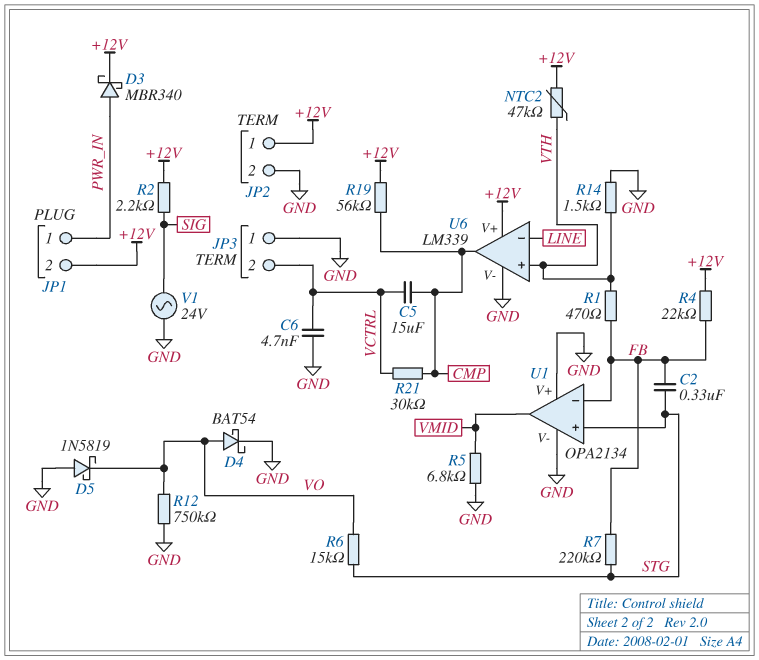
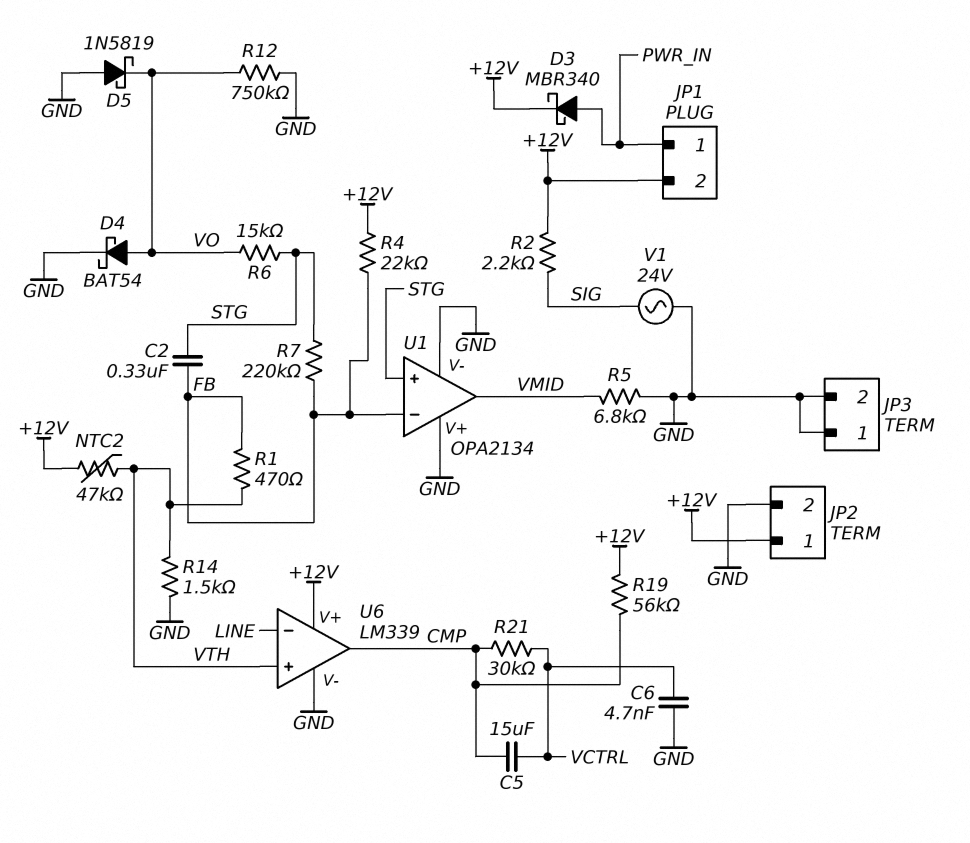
JP3 pin 2: VCTRL -> GND

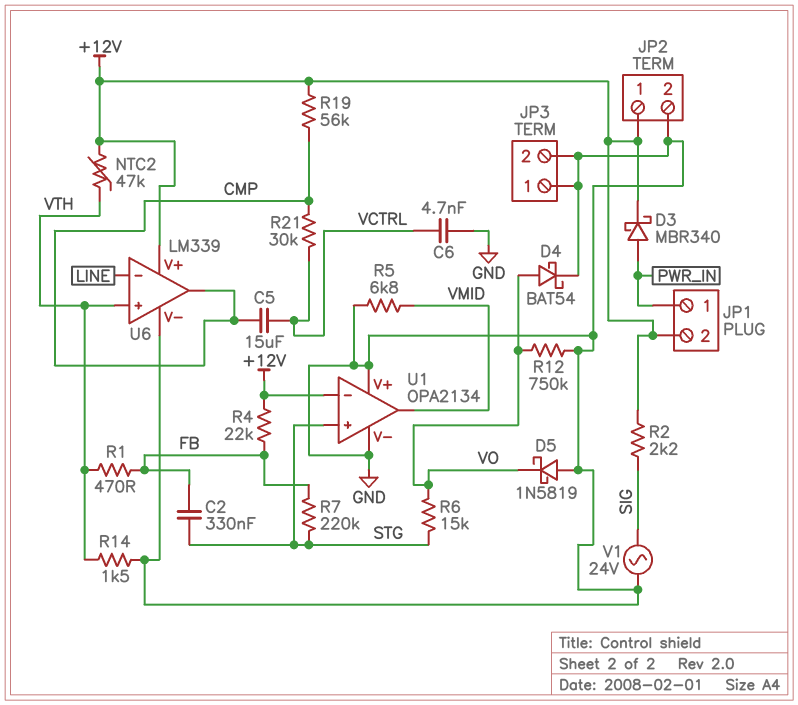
U1 pin in-: FB -> +12V

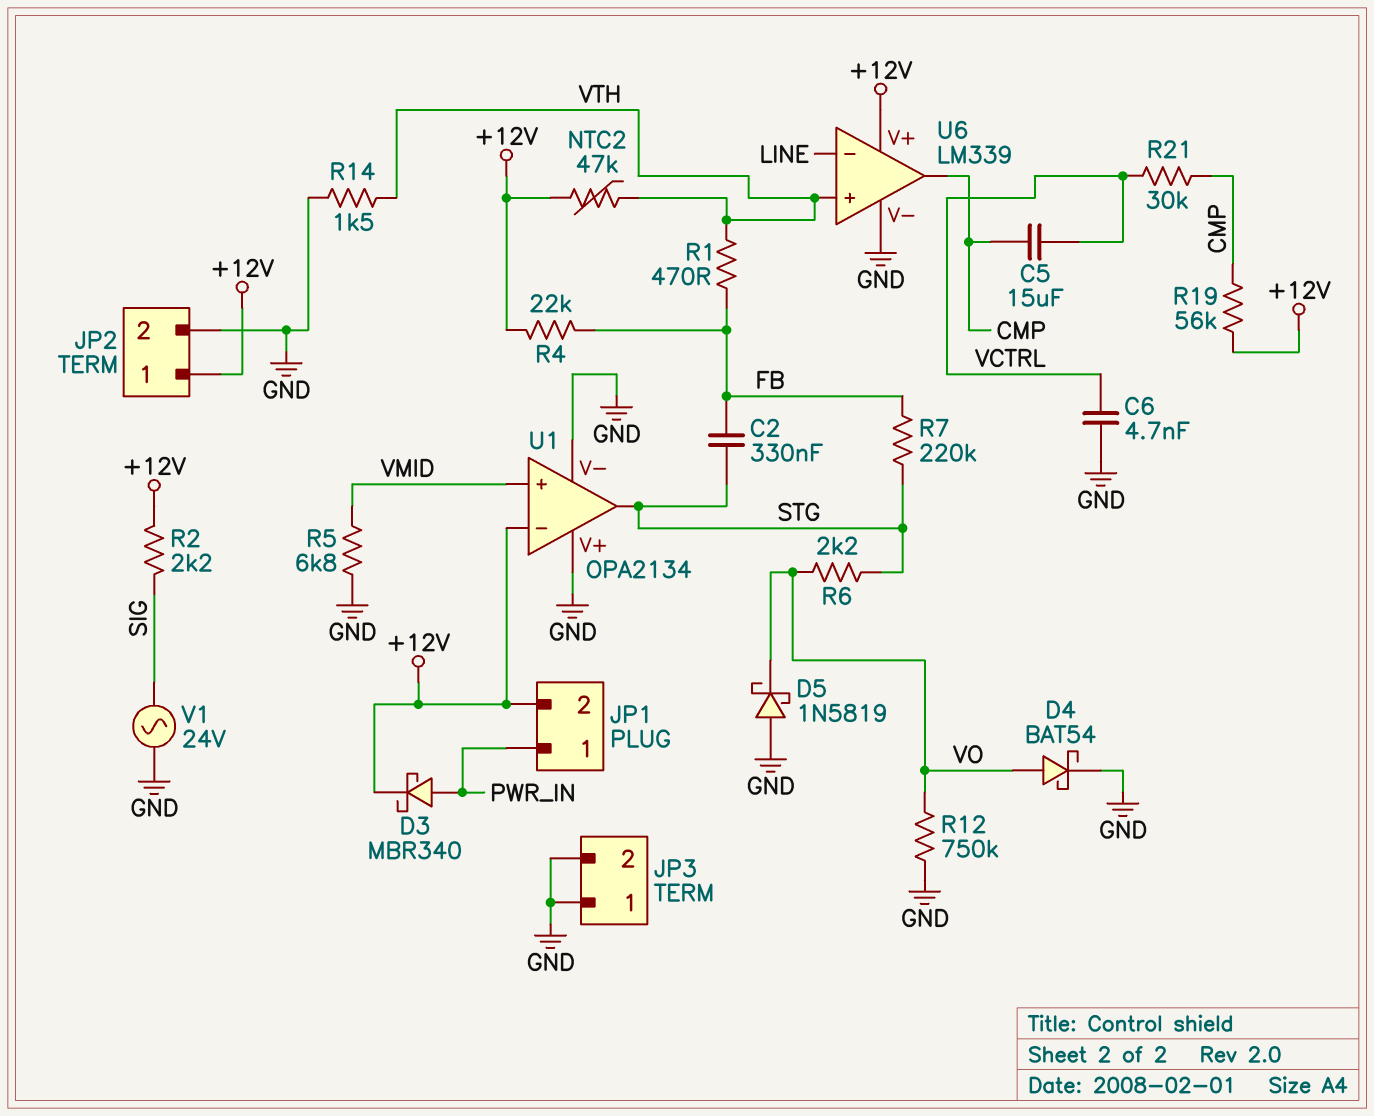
R6: 15k (STG, VO) -> 2.2k (STG, VO)
U1 pin in+: STG -> VMID
U1 pin out: VMID -> STG

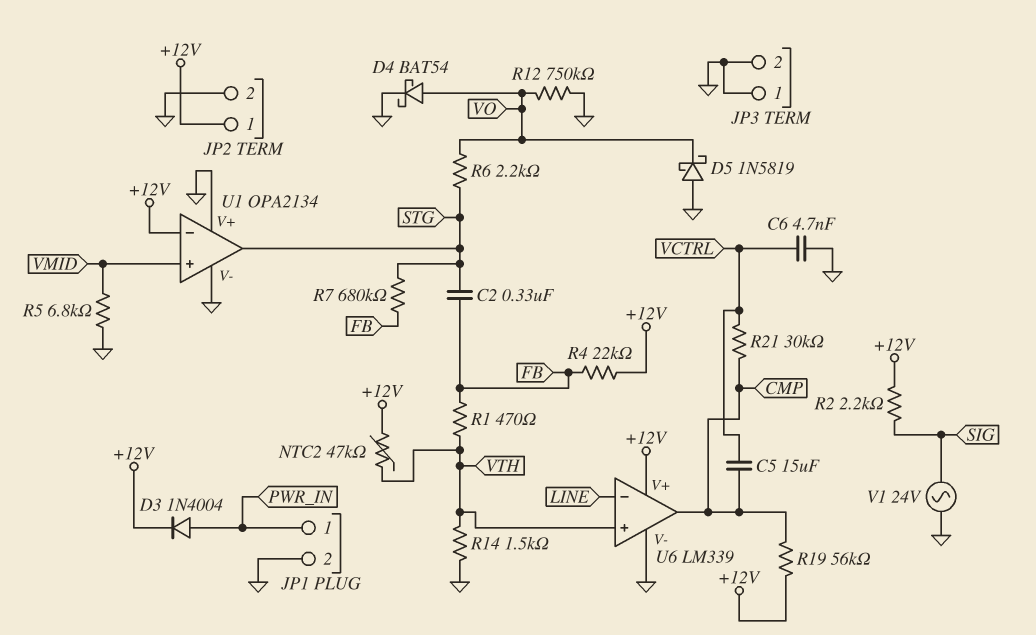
D3: schottky MBR340 (A PWR_IN, K +12V) -> diode 1N4004 (A PWR_IN, K +12V)
JP1 pin 2: +12V -> GND
R7: 220k (FB, STG) -> 680k (FB, STG)

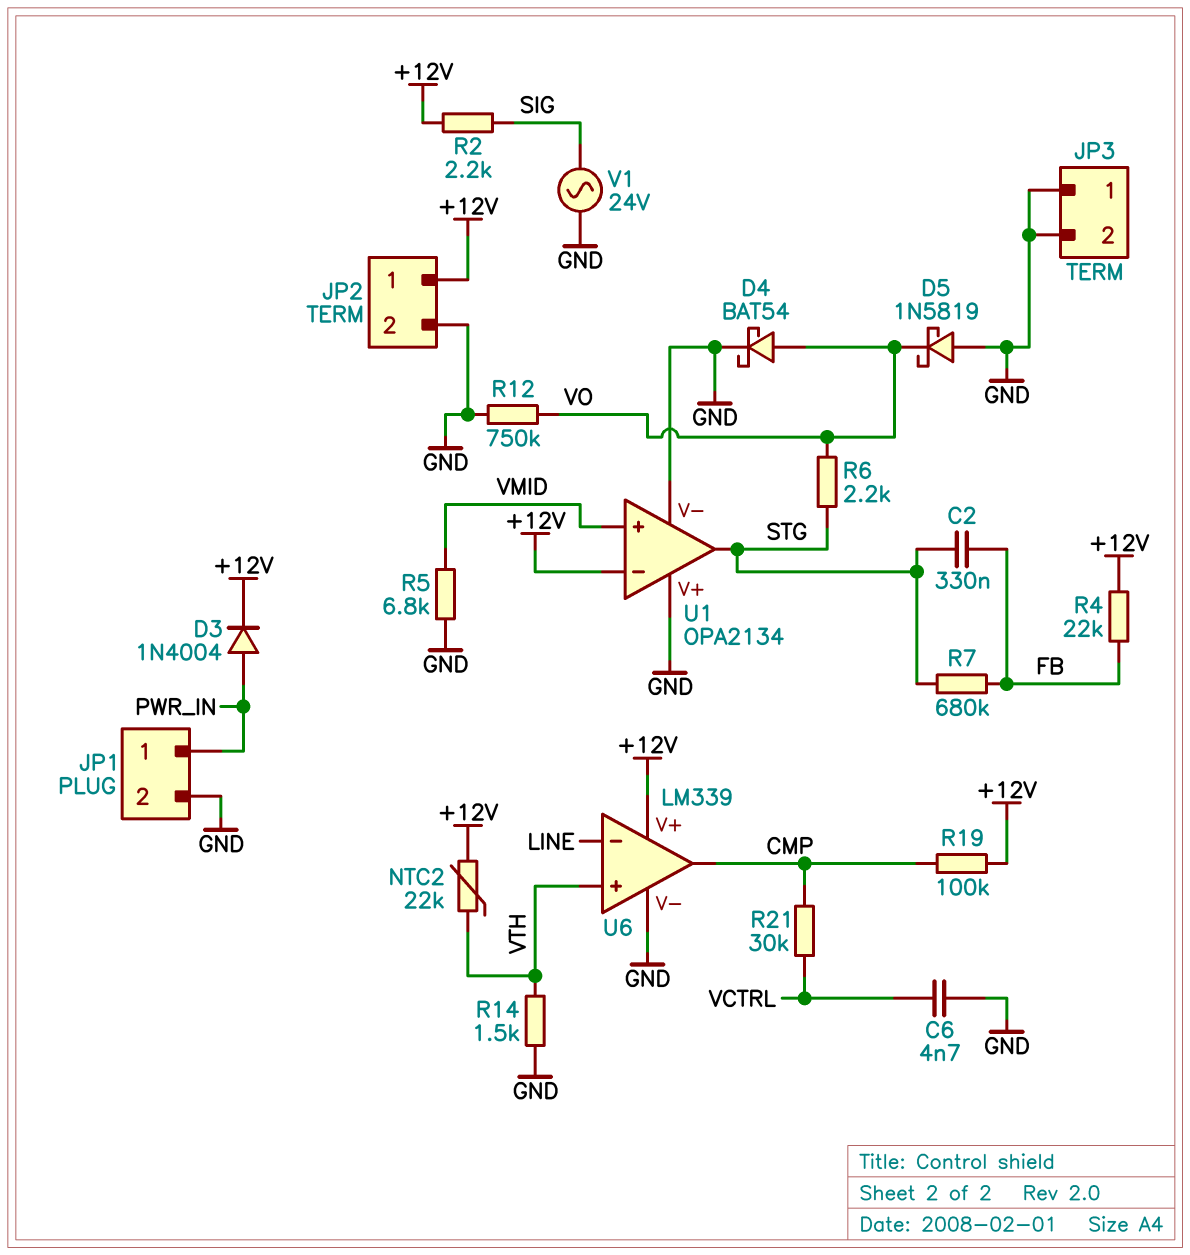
C5: 15uF (CMP, VCTRL) -> none
NTC2: 47k (+12V, VTH) -> 22k (+12V, VTH)
R1: 470 (FB, VTH) -> none
R19: 56k (+12V, CMP) -> 100k (+12V, CMP)

